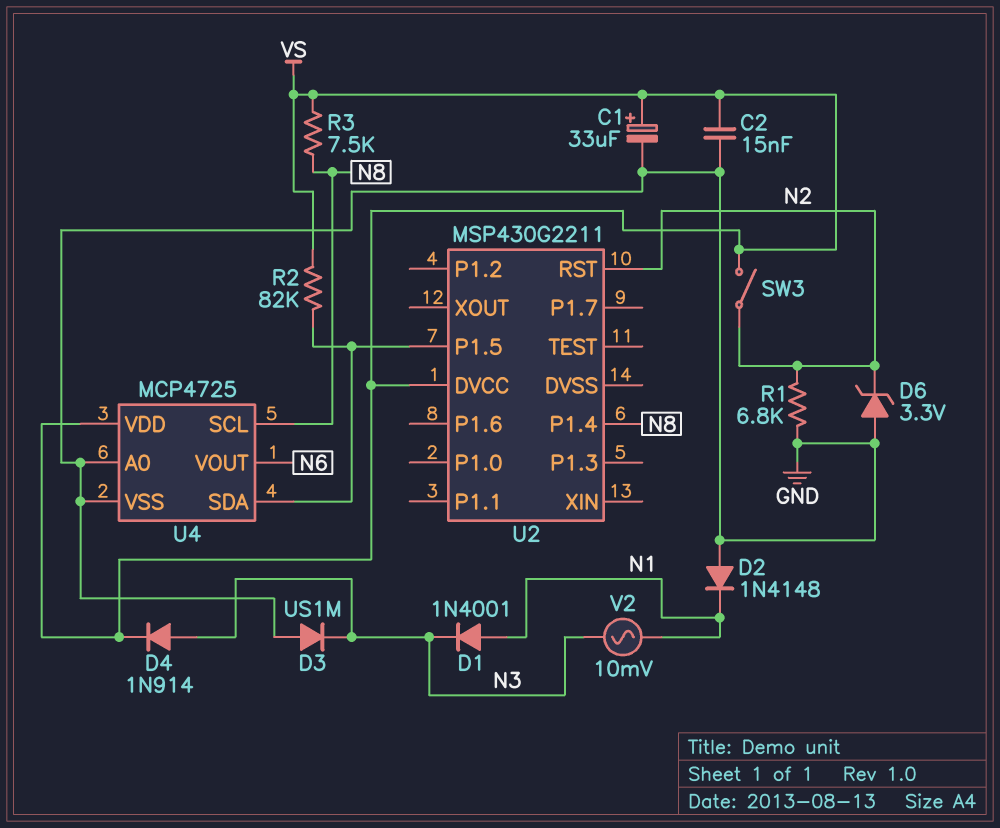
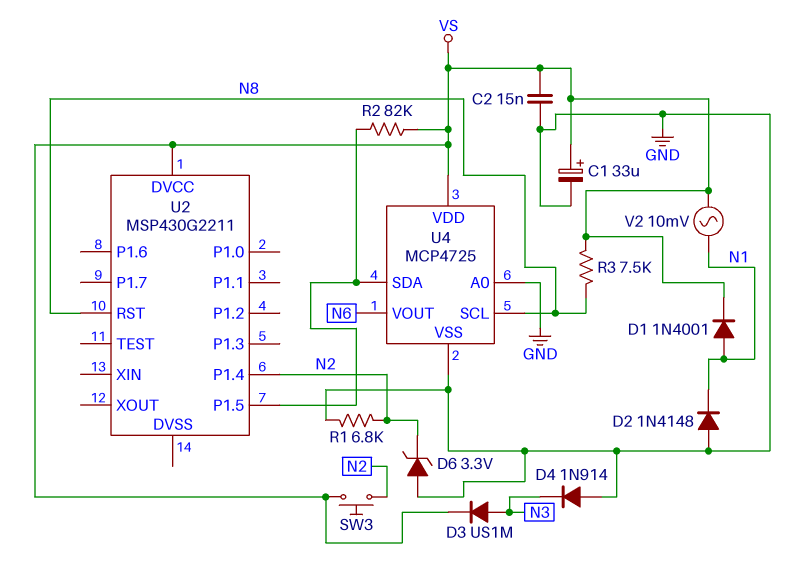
D1: diode 1N4001 (A N1, K N3) -> diode 1N4001 (A N1, K VS)
D3: diode US1M (A GND, K N3) -> diode US1M (A N3, K VS)
D4: diode 1N914 (A N3, K VS) -> diode 1N914 (A GND, K N3)
SW3: switch (N2, VS) -> button (N2, VS)
U2 pin P1.4: N8 -> N2
U2 pin RST: N2 -> N8
V2: AC 10mV (N1, N3) -> AC 10mV (N1, VS)

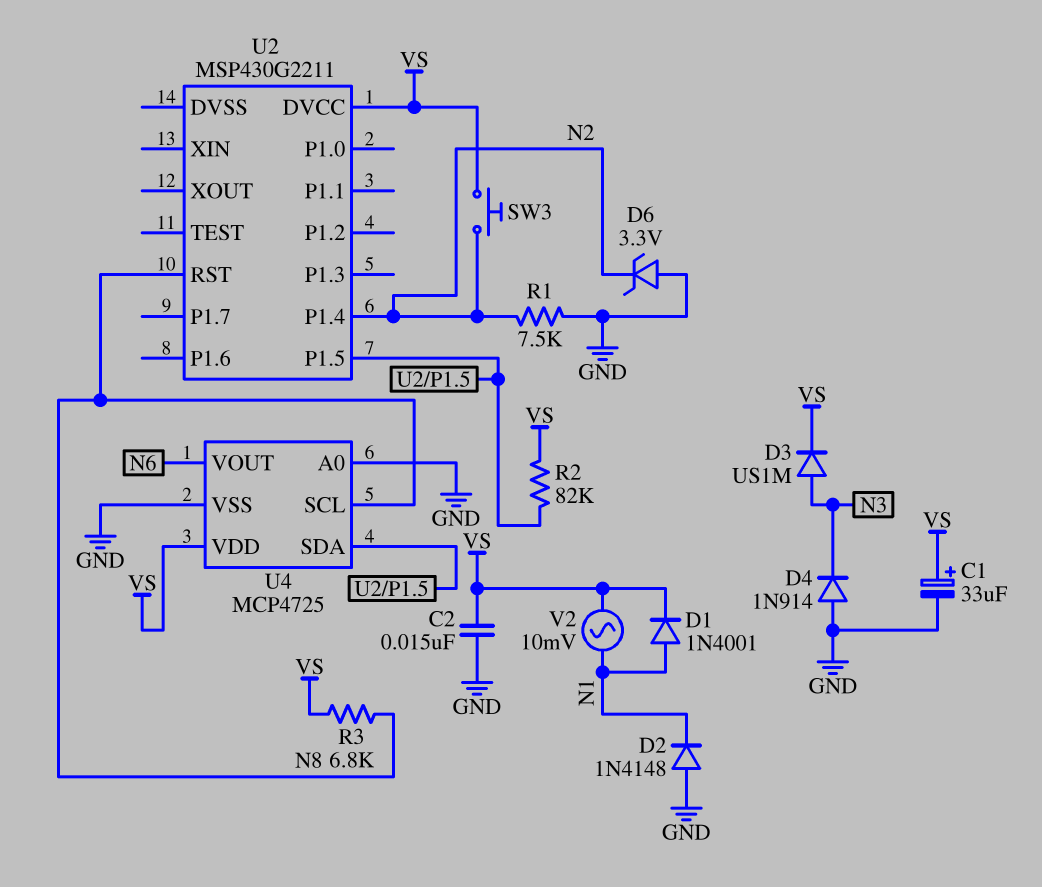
R1: 6.8k (GND, N2) -> 7.5k (GND, N2)
R3: 7.5k (N8, VS) -> 6.8k (N8, VS)

